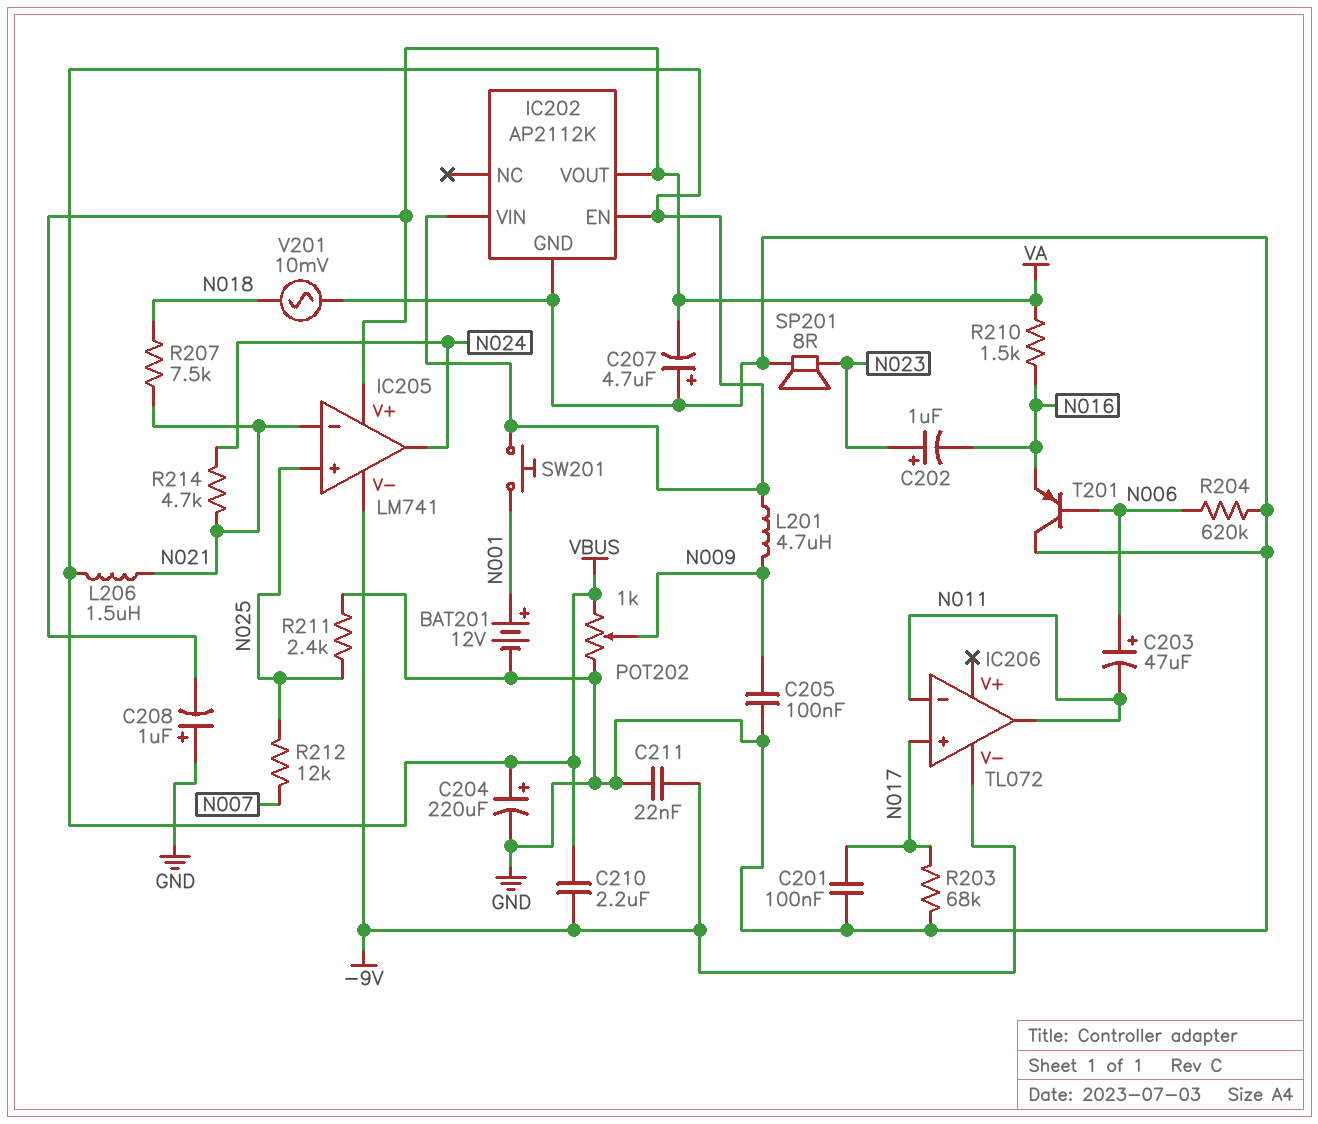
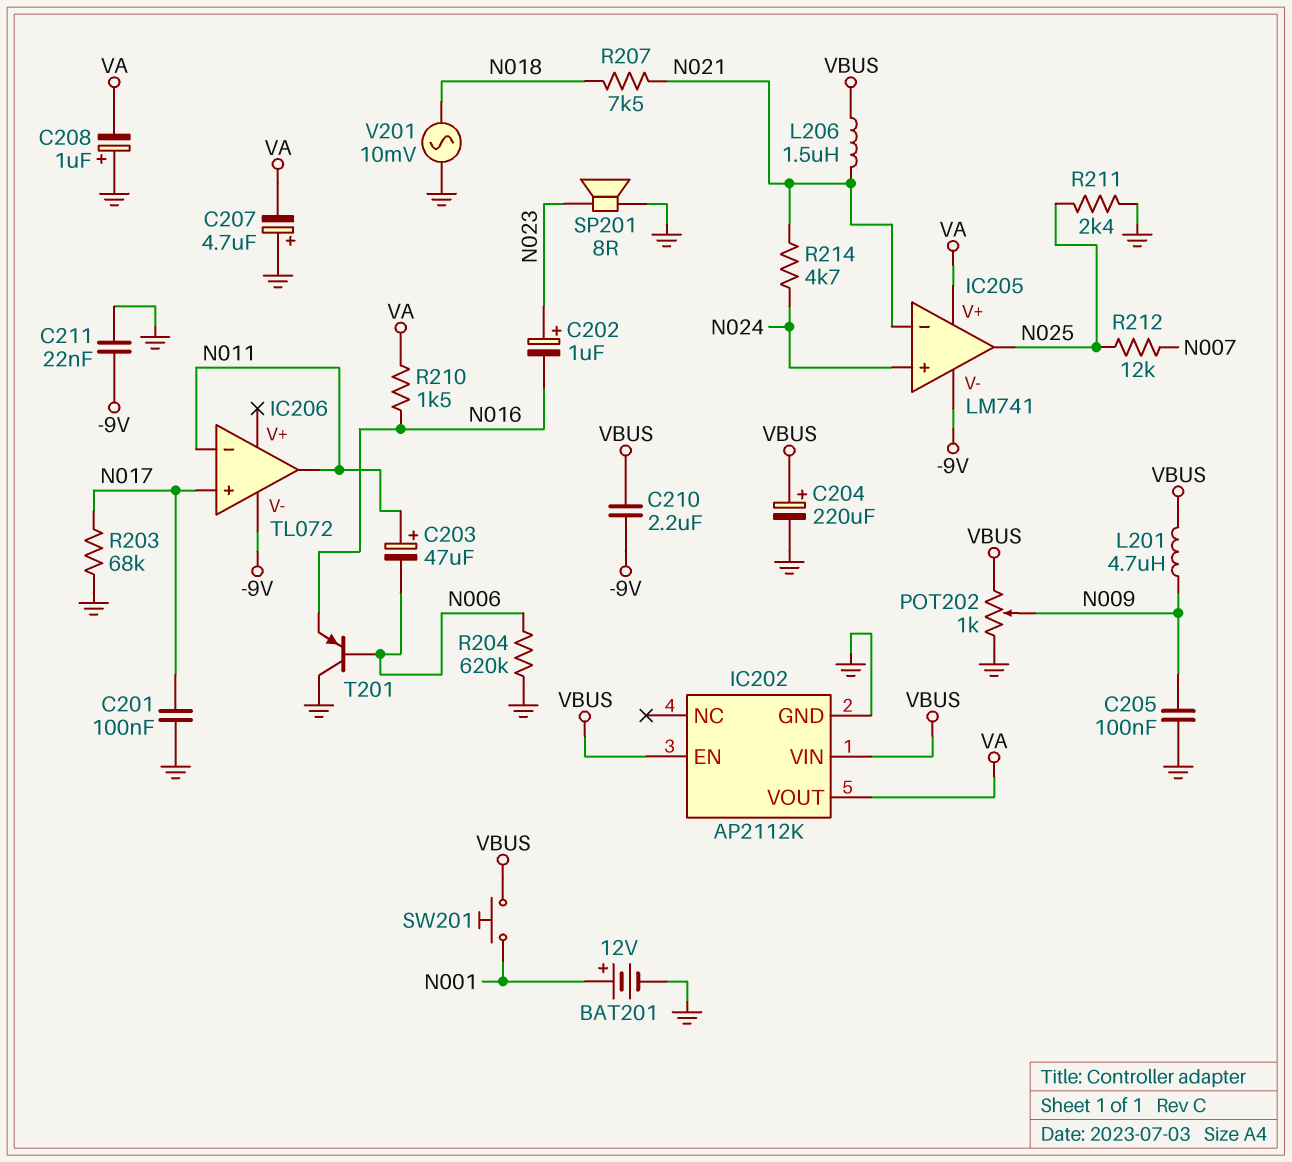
C203: 47uF (plus N006, minus N011) -> 47uF (plus N011, minus N006)
IC205 pin in+: N025 -> N024
IC205 pin out: N024 -> N025

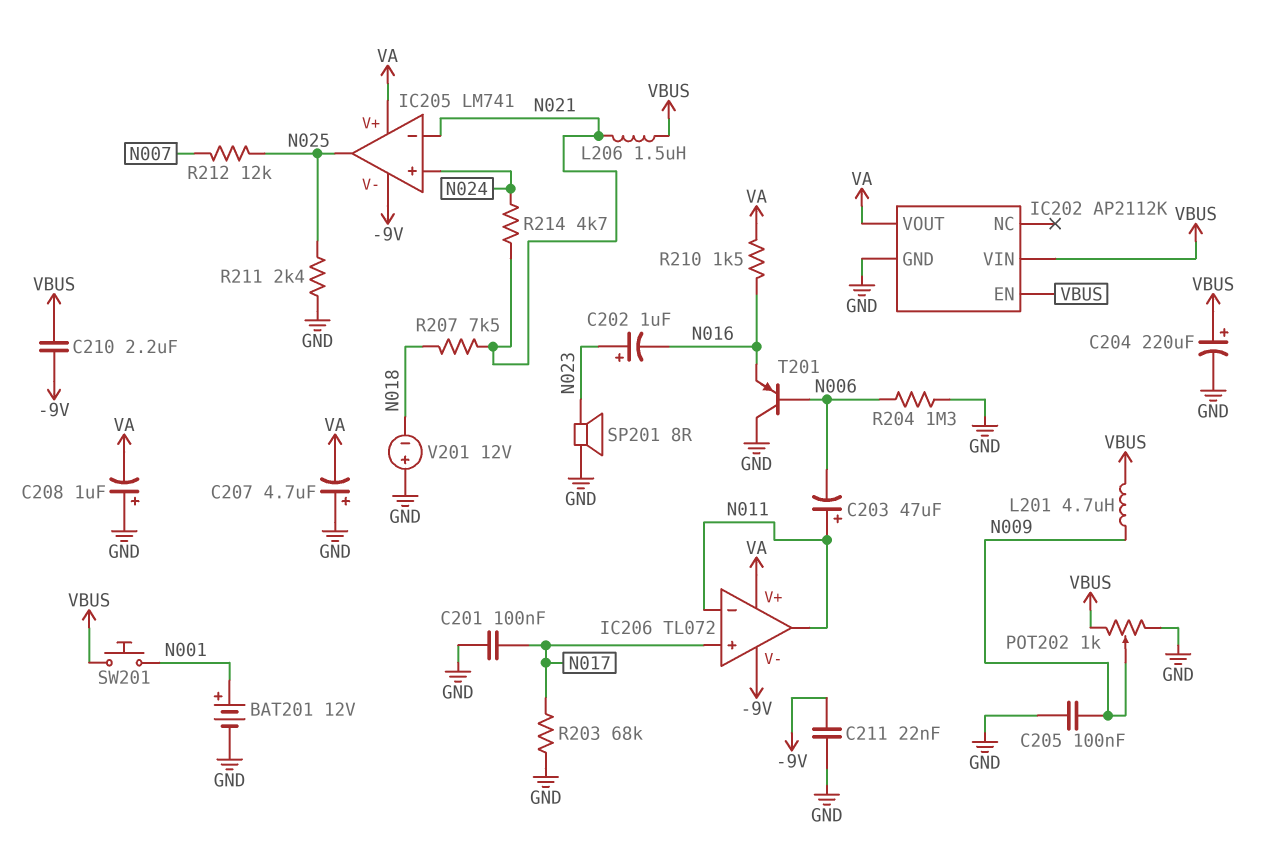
IC206 pin V+: none -> VA
R204: 620k (GND, N006) -> 1.3M (GND, N006)
V201: AC 10mV (GND, N018) -> 12V (plus GND, minus N018)

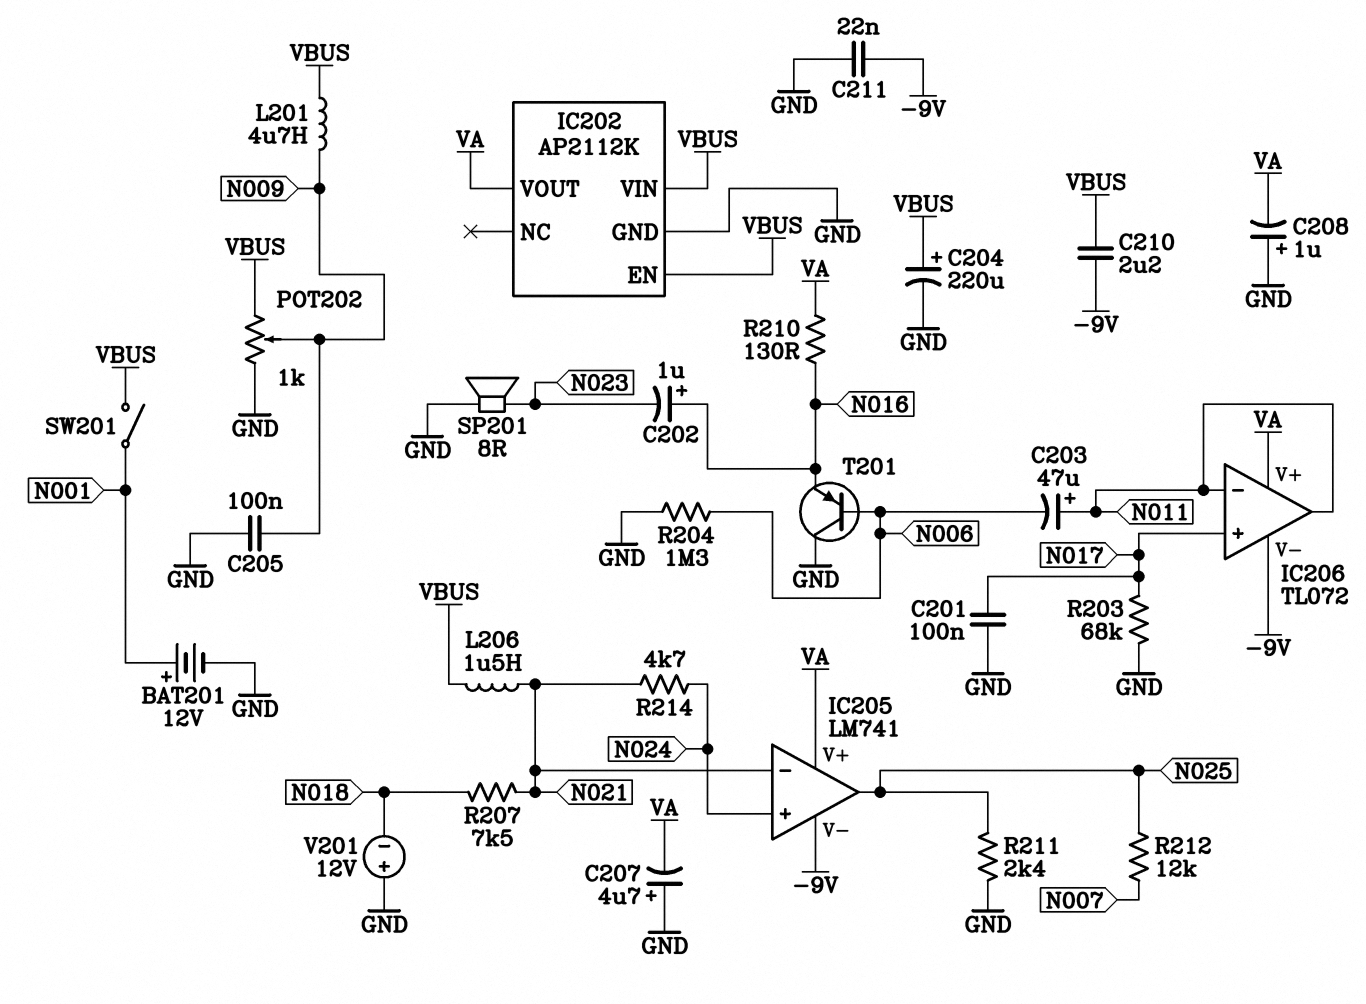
C202: 1uF (plus N023, minus N016) -> 1uF (plus N016, minus N023)
R210: 1.5k (N016, VA) -> 130 (N016, VA)
SW201: button (N001, VBUS) -> switch (N001, VBUS)

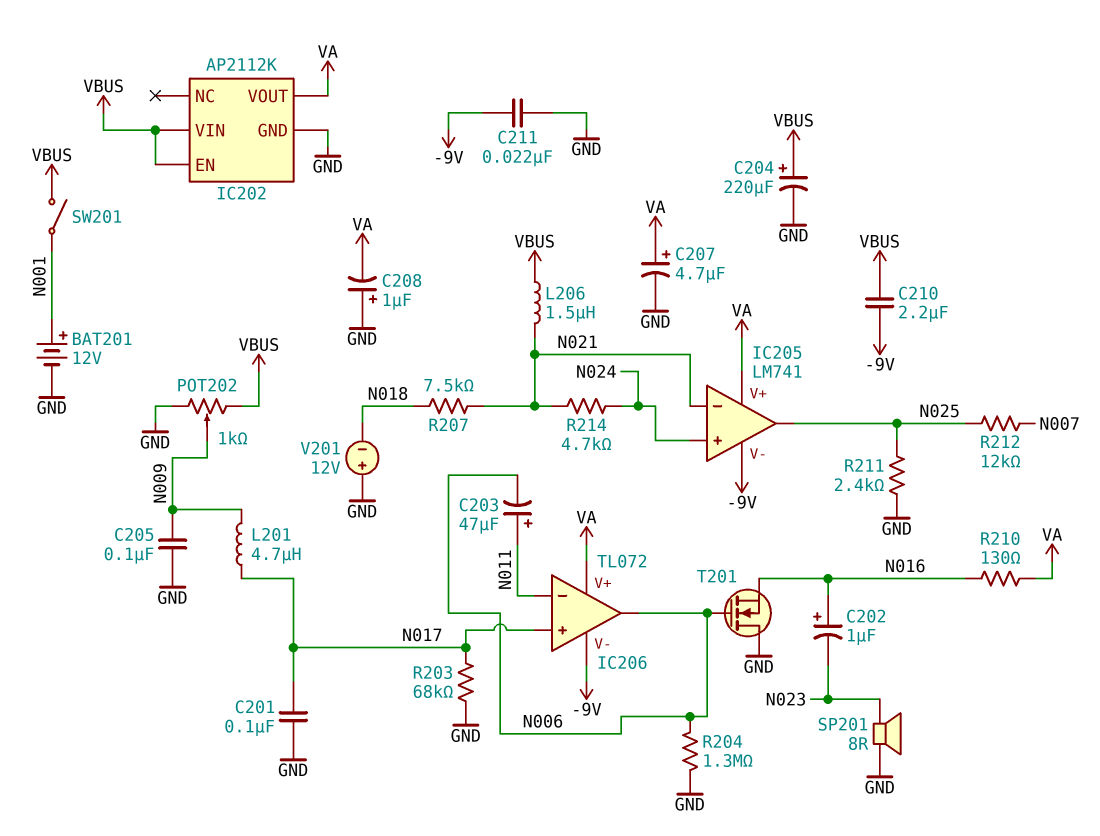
C207: 4.7uF (plus GND, minus VA) -> 4.7uF (plus VA, minus GND)
IC206 pin out: N011 -> N006
L201: 4.7uH (N009, VBUS) -> 4.7uH (N009, N017)
T201: PNP (B N006, C GND, E N016) -> NMOS (G N006, D GND, S N016)

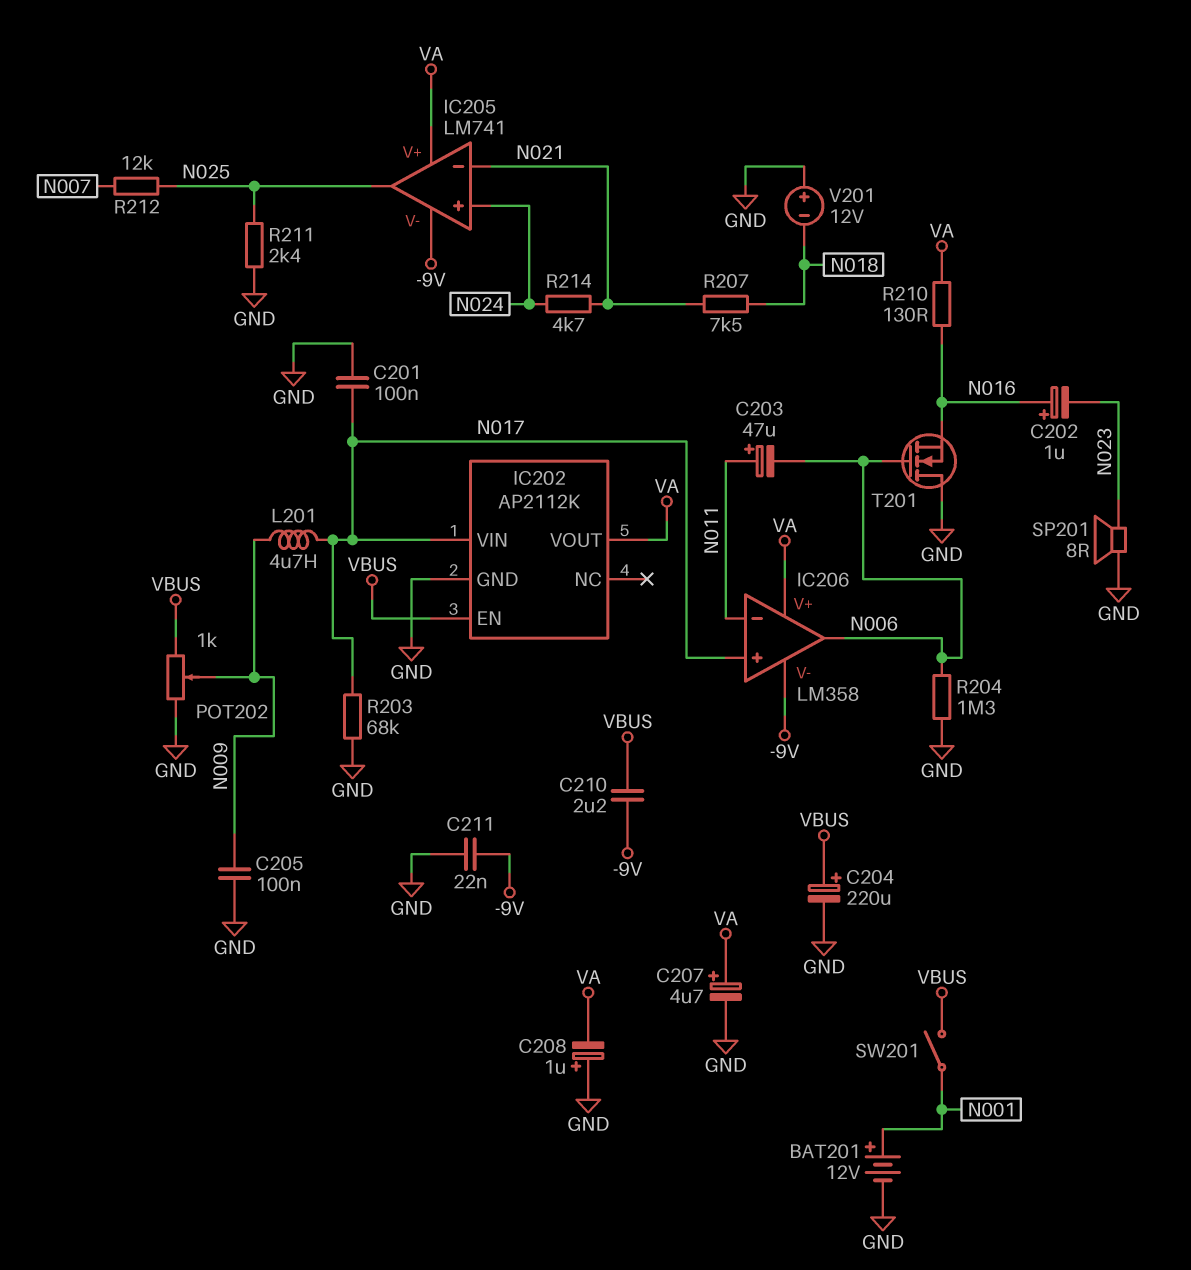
IC202 pin VIN: VBUS -> N017
IC206: TL072 -> LM358
L206: 1.5uH (N021, VBUS) -> none

